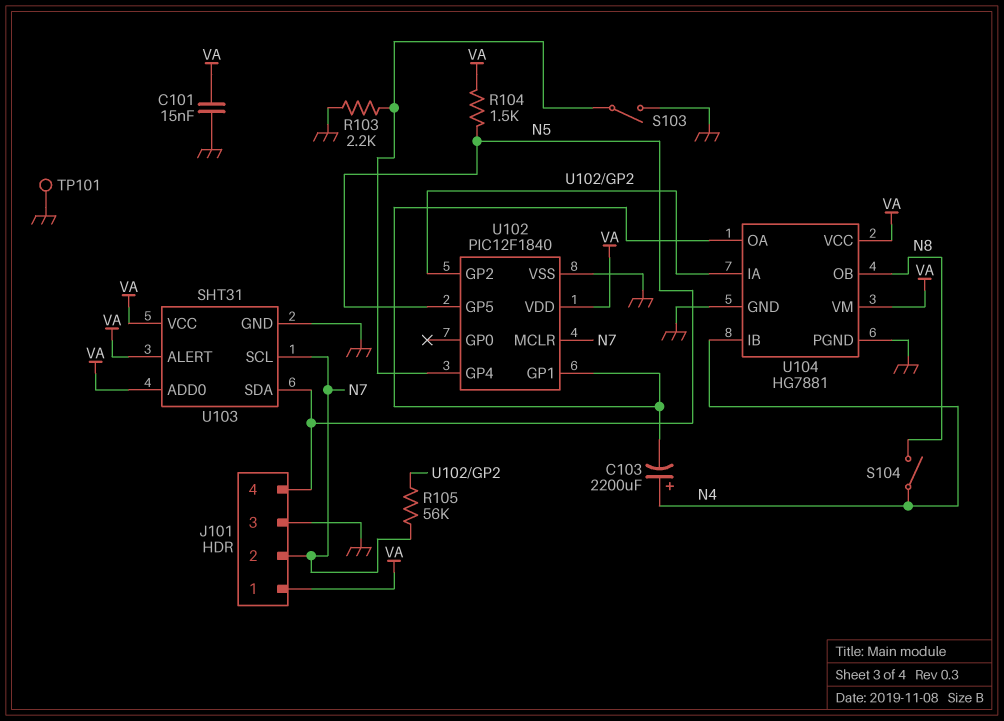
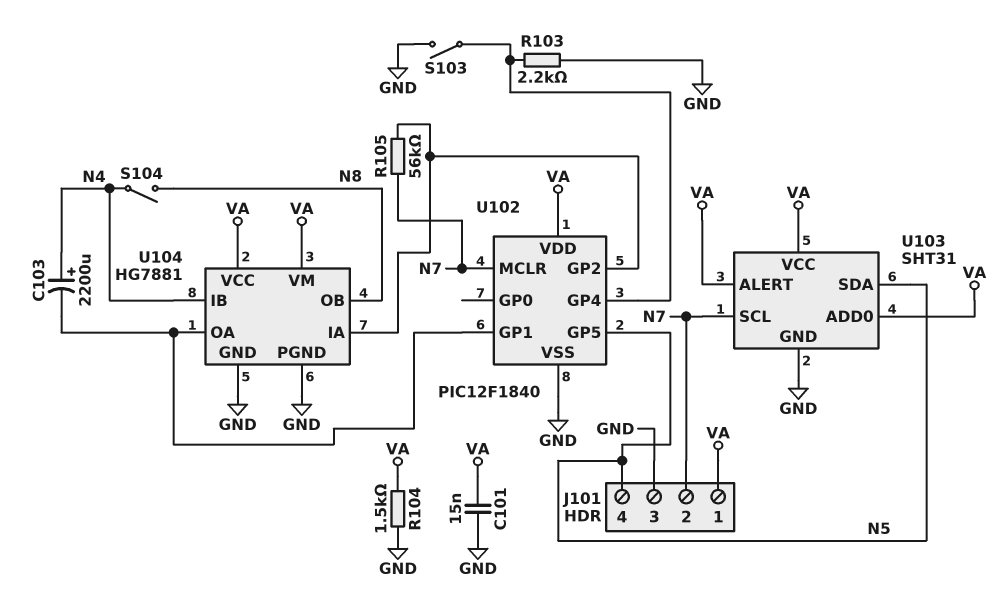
R104: 1.5k (N5, VA) -> 1.5k (GND, VA)
TP101: test point (GND) -> none

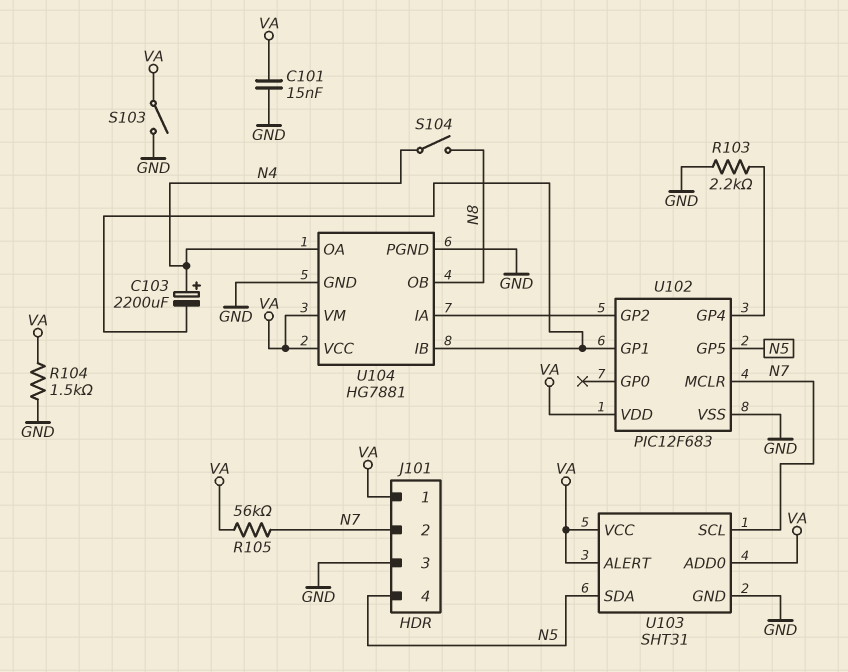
R105: 56k (N7, U102/GP2) -> 56k (N7, VA)
S103: switch (GND, U102/GP4) -> switch (GND, VA)
U102: PIC12F1840 -> PIC12F683
U104 pin IB: N4 -> U102/GP1
U104 pin OA: U102/GP1 -> N4

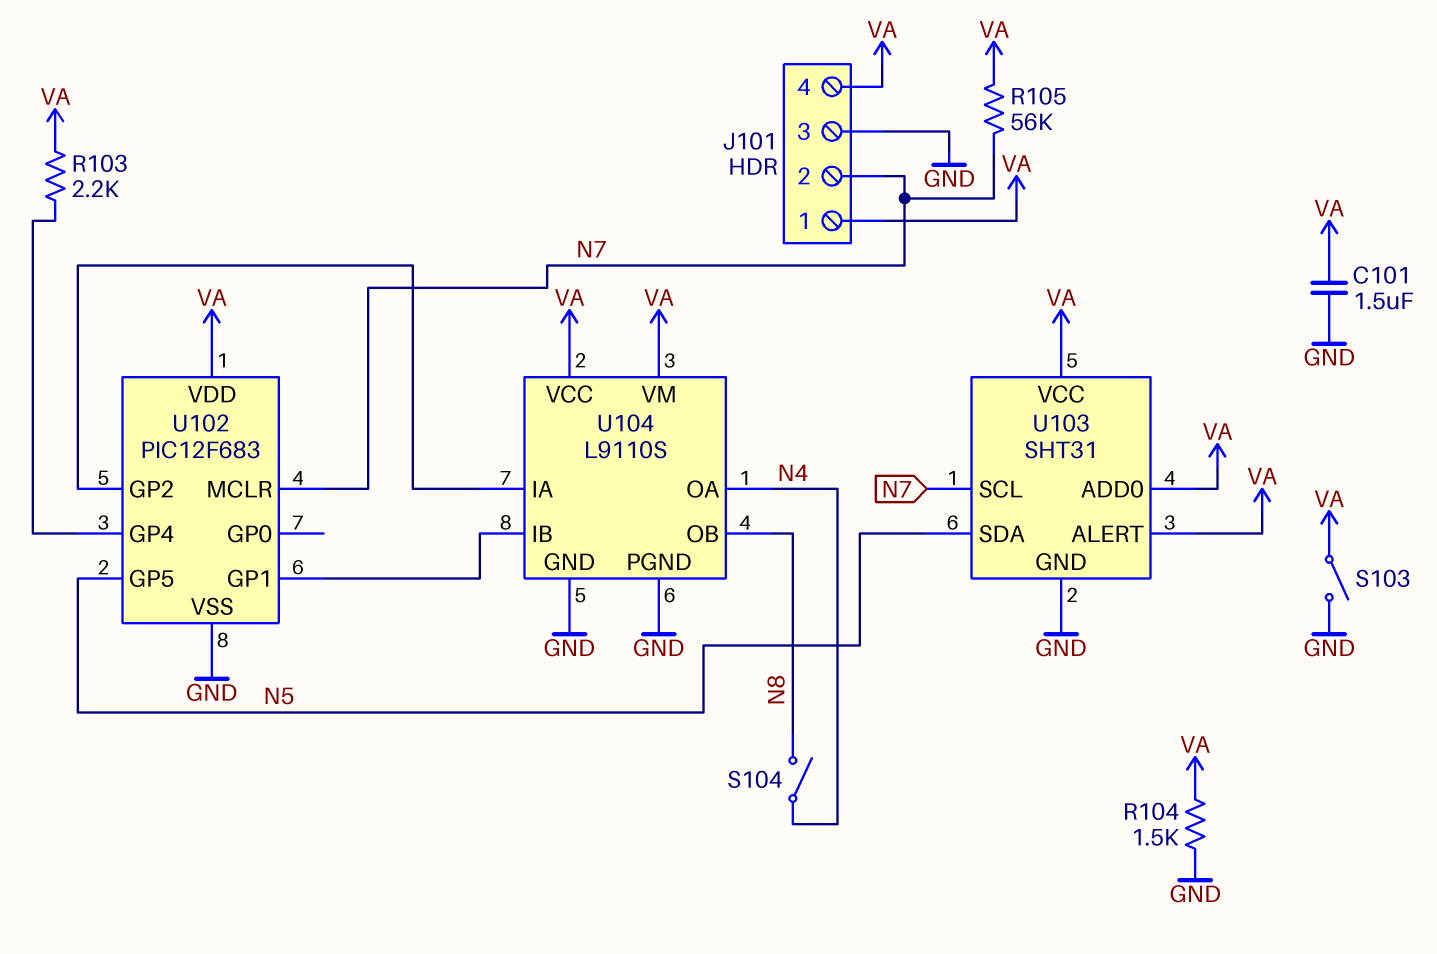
C101: 15nF (GND, VA) -> 1.5uF (GND, VA)
C103: 2200uF (plus N4, minus U102/GP1) -> none
J101 pin 4: N5 -> VA
R103: 2.2k (GND, U102/GP4) -> 2.2k (U102/GP4, VA)
U104: HG7881 -> L9110S

